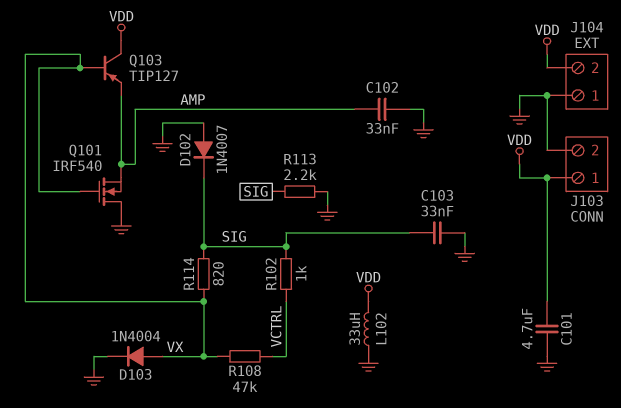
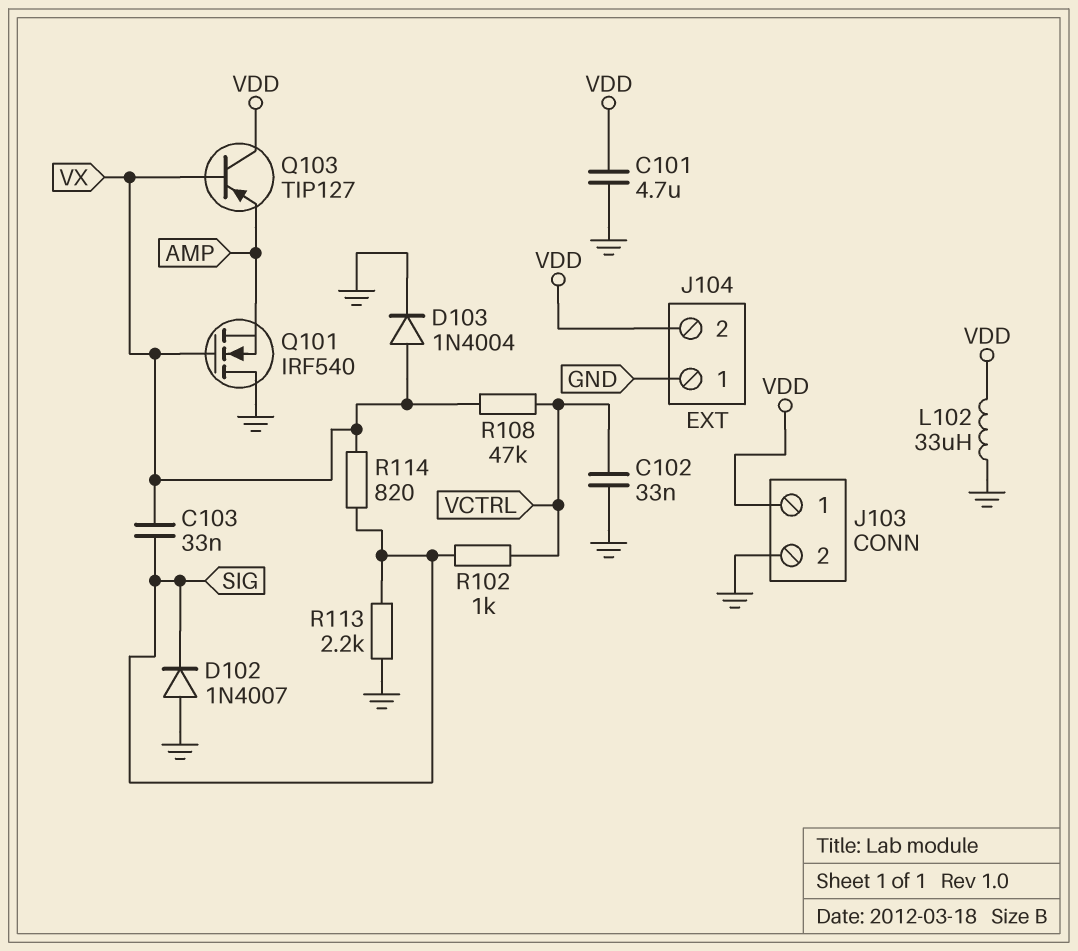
C102: 33nF (AMP, GND) -> 33nF (GND, VCTRL)
C103: 33nF (GND, SIG) -> 33nF (SIG, VX)

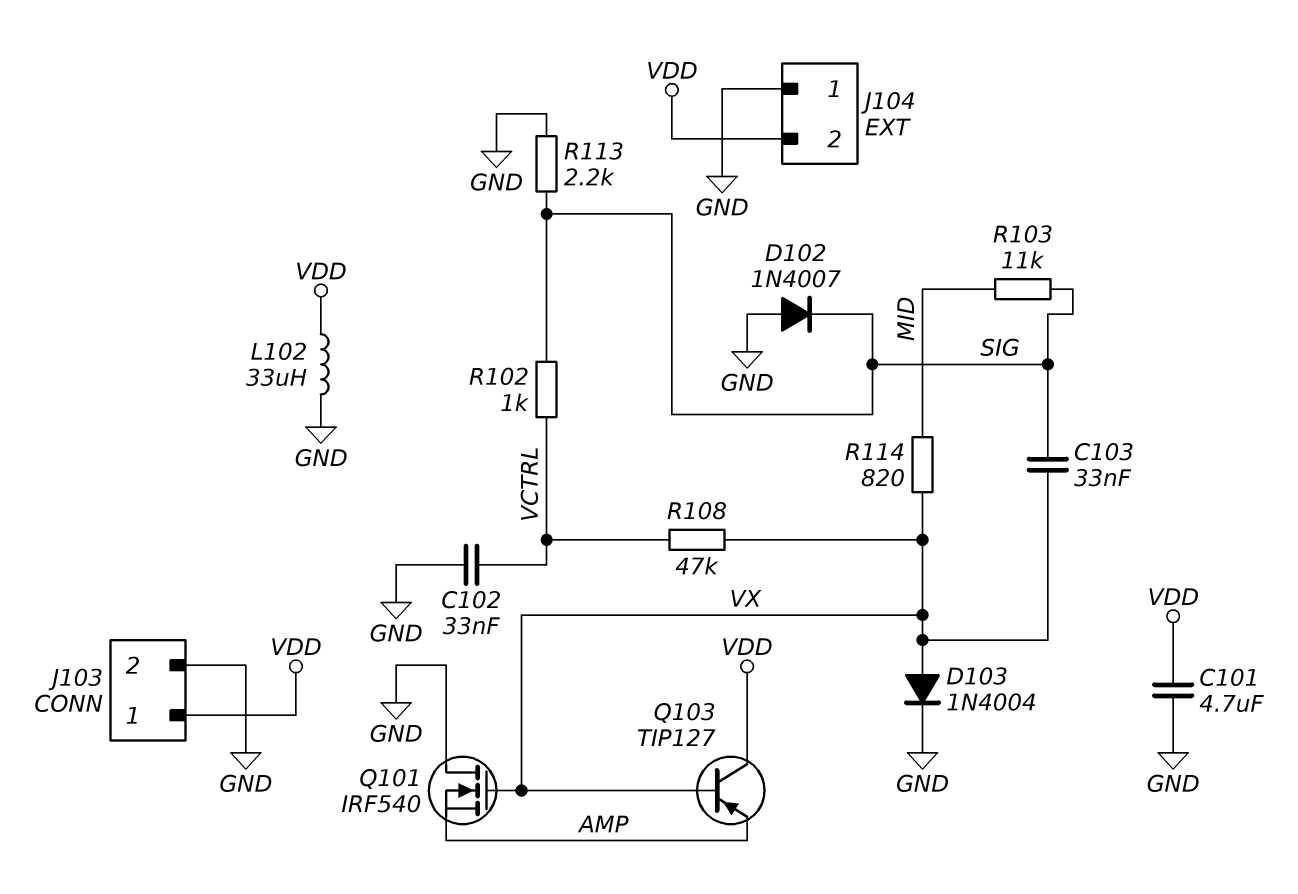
R103: none -> 11k (MID, SIG)
R114: 820 (SIG, VX) -> 820 (MID, VX)

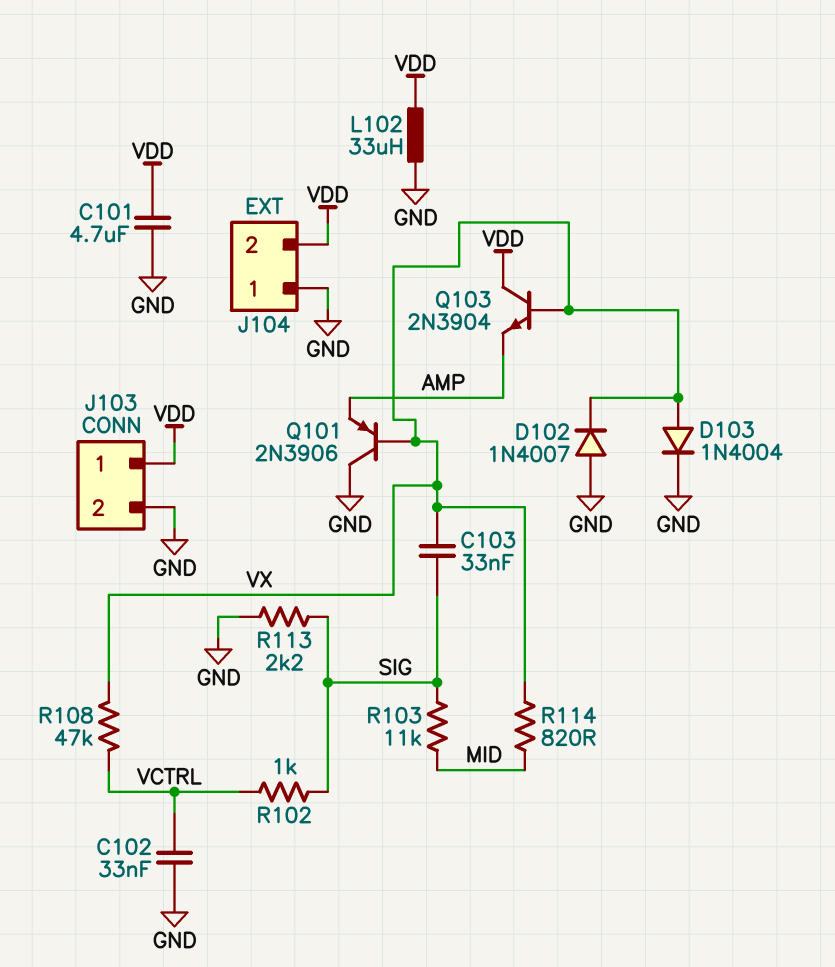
D102: diode 1N4007 (A GND, K SIG) -> diode 1N4007 (A GND, K VX)
Q101: NMOS IRF540 (G VX, D GND, S AMP) -> PNP 2N3906 (B VX, C GND, E AMP)
Q103: PNP TIP127 (B VX, C VDD, E AMP) -> NPN 2N3904 (B VX, C VDD, E AMP)

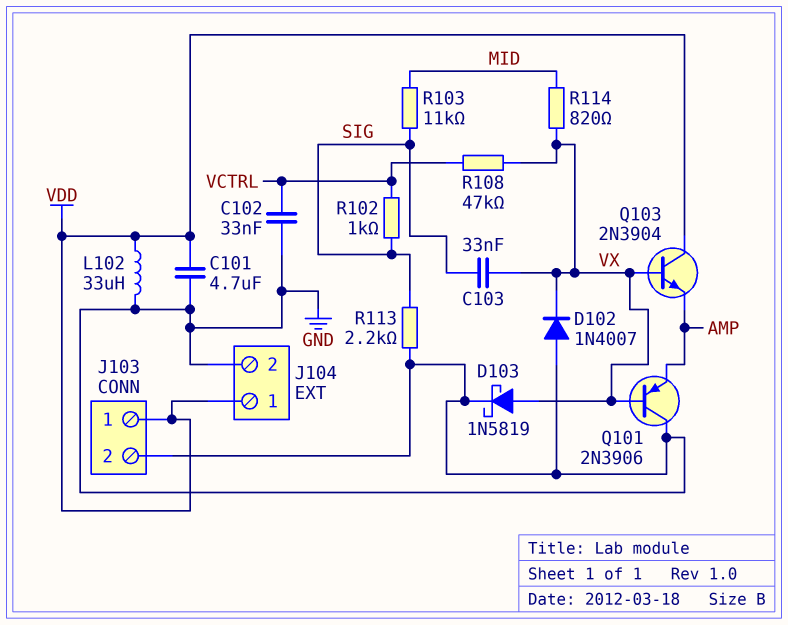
D103: diode 1N4004 (A VX, K GND) -> schottky 1N5819 (A VX, K GND)
J104 pin 1: GND -> VDD
J104 pin 2: VDD -> GND

